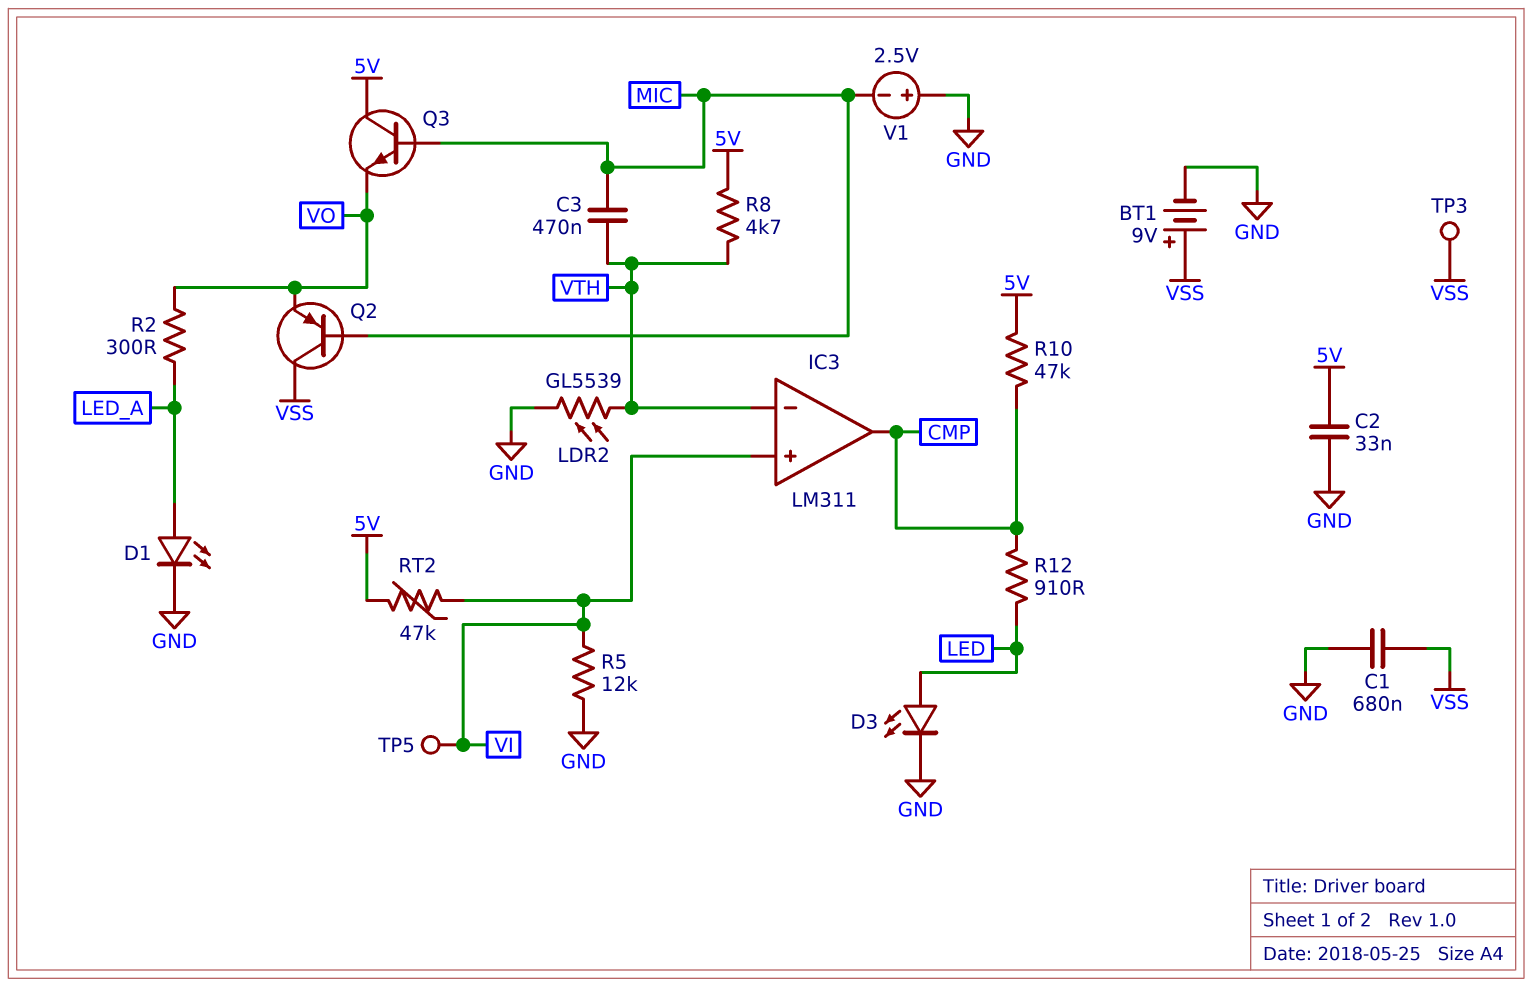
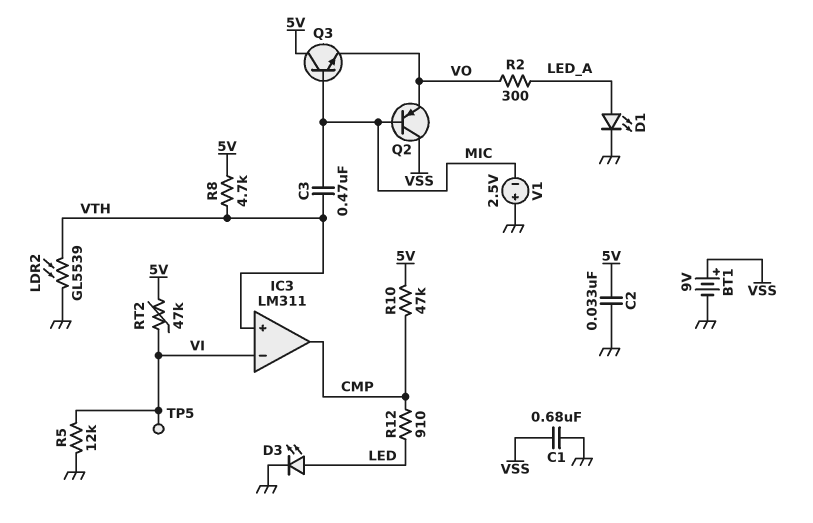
IC3 pin in+: VI -> VTH
IC3 pin in-: VTH -> VI
TP3: test point (VSS) -> none

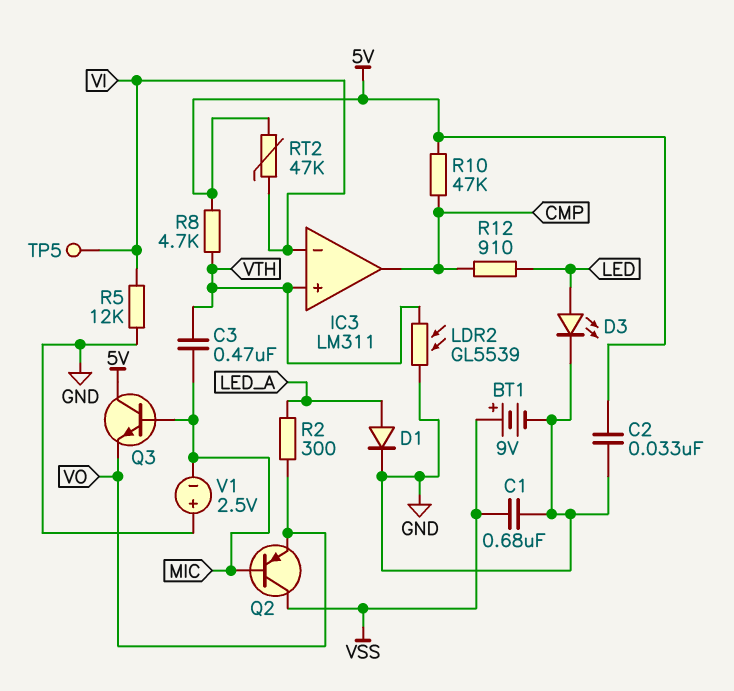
D1: LED (A LED_A, K GND) -> diode (A LED_A, K GND)

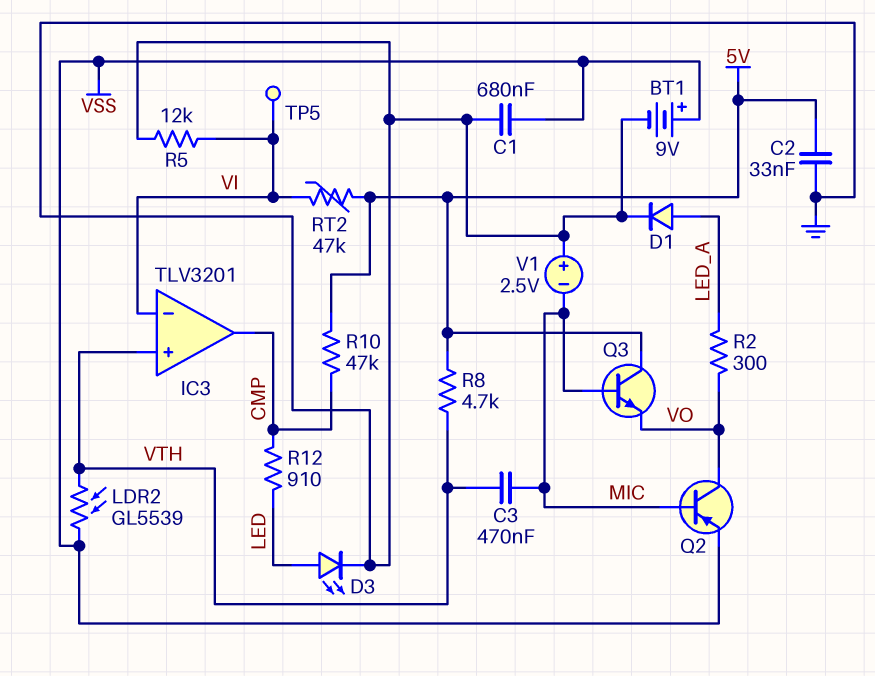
IC3: LM311 -> TLV3201
LDR2: GL5539 (GND, VTH) -> GL5539 (VSS, VTH)
Q2: PNP (B MIC, C VSS, E VO) -> PNP (B MIC, C VO, E VSS)

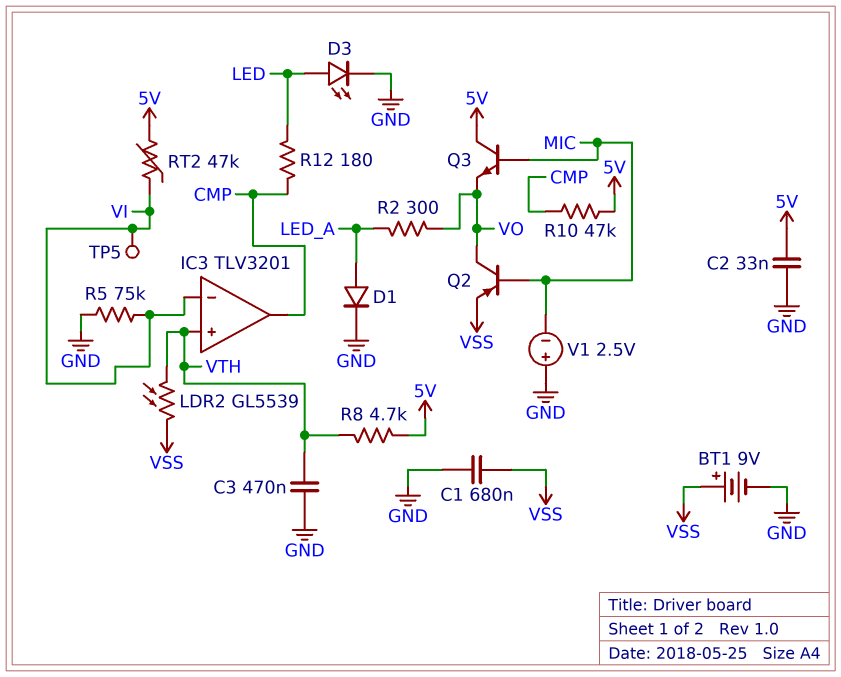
C3: 470nF (MIC, VTH) -> 470nF (GND, VTH)
R5: 12k (GND, VI) -> 75k (GND, VI)
R12: 910 (CMP, LED) -> 180 (CMP, LED)

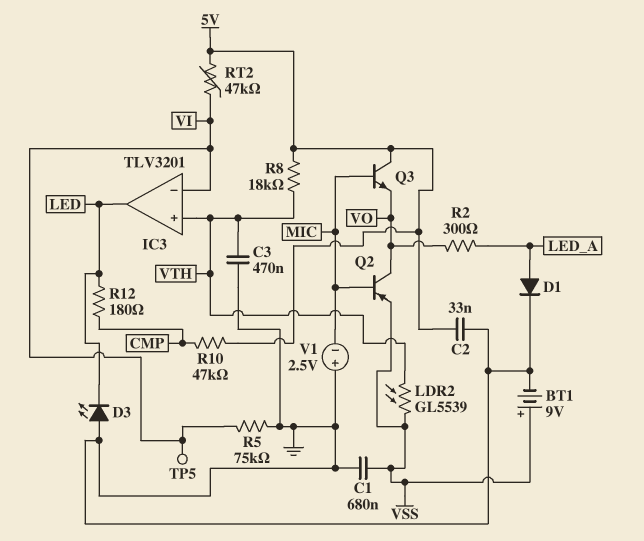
D3: LED (A LED, K GND) -> LED (A GND, K LED)
IC3 pin out: CMP -> LED
R8: 4.7k (5V, VTH) -> 18k (5V, VTH)

